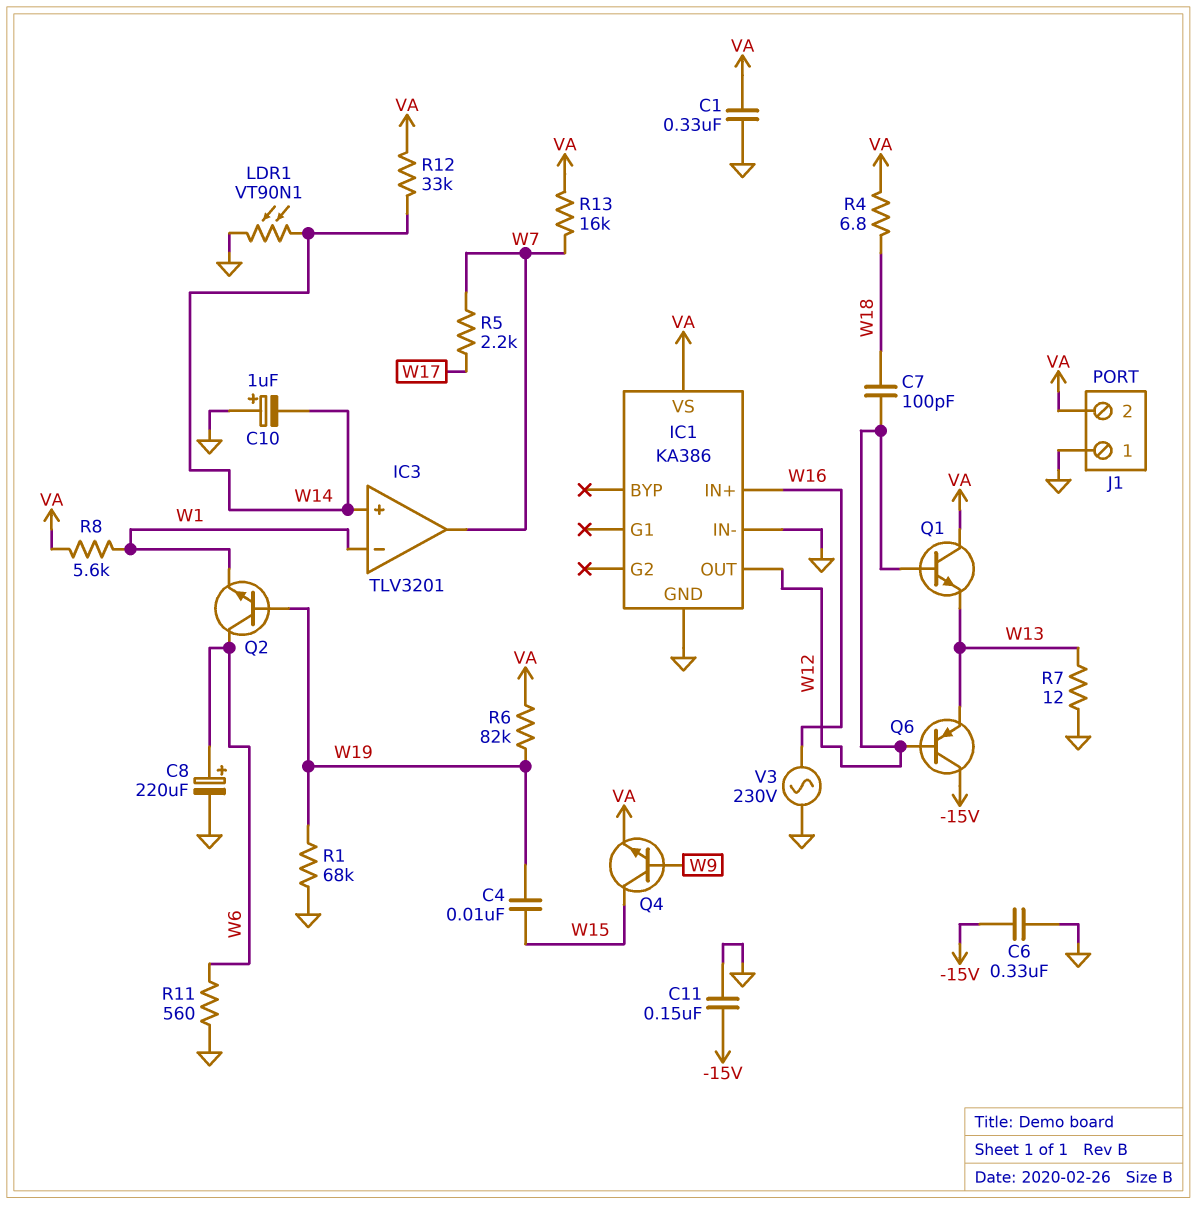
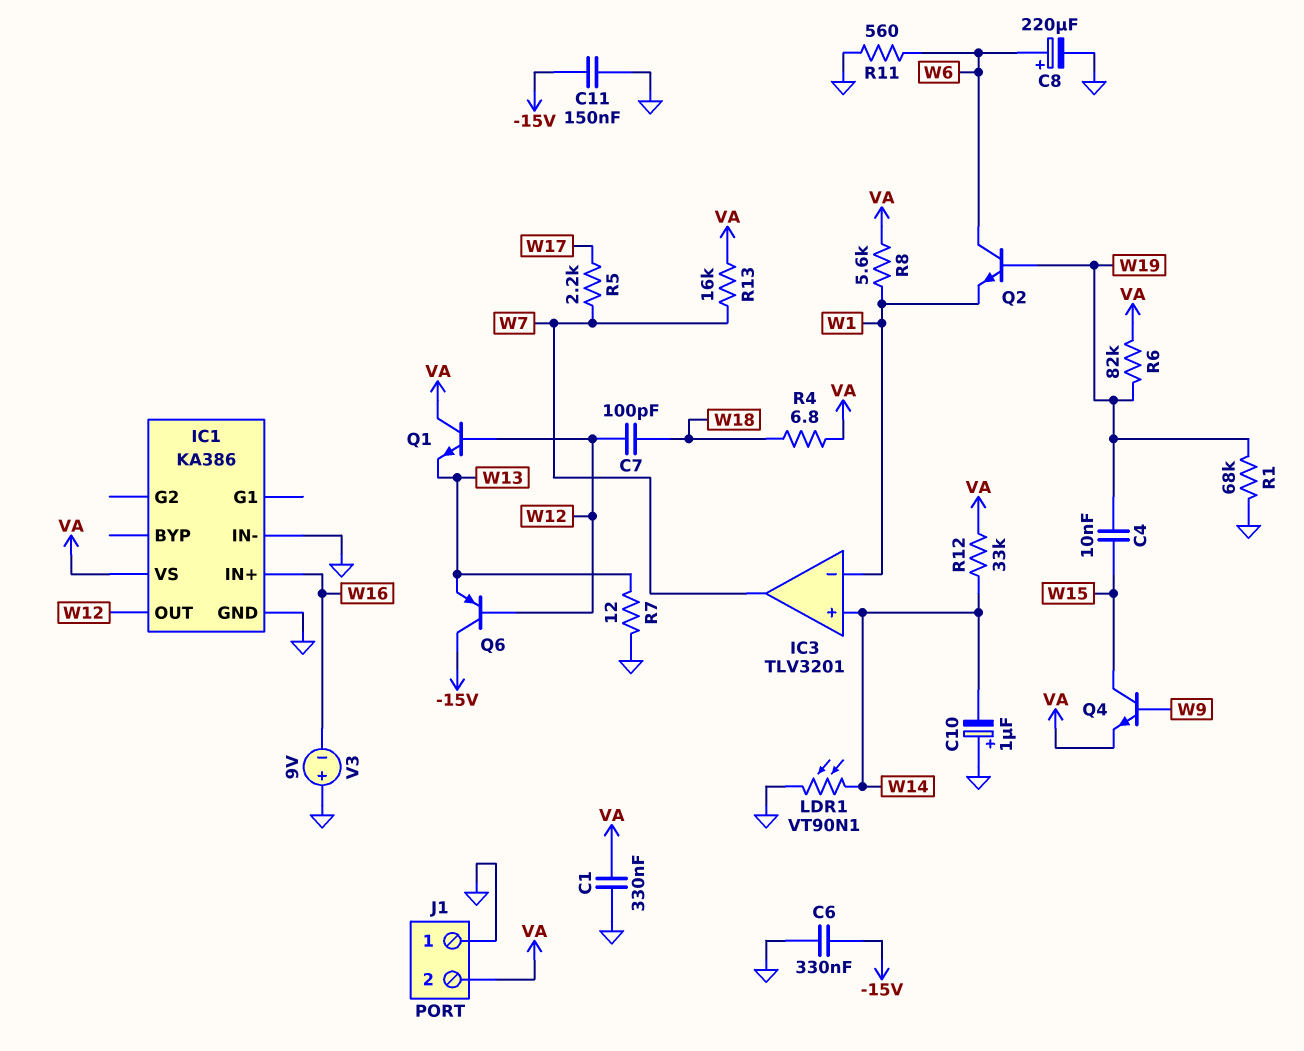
V3: AC 230V (GND, W16) -> 9V (plus GND, minus W16)

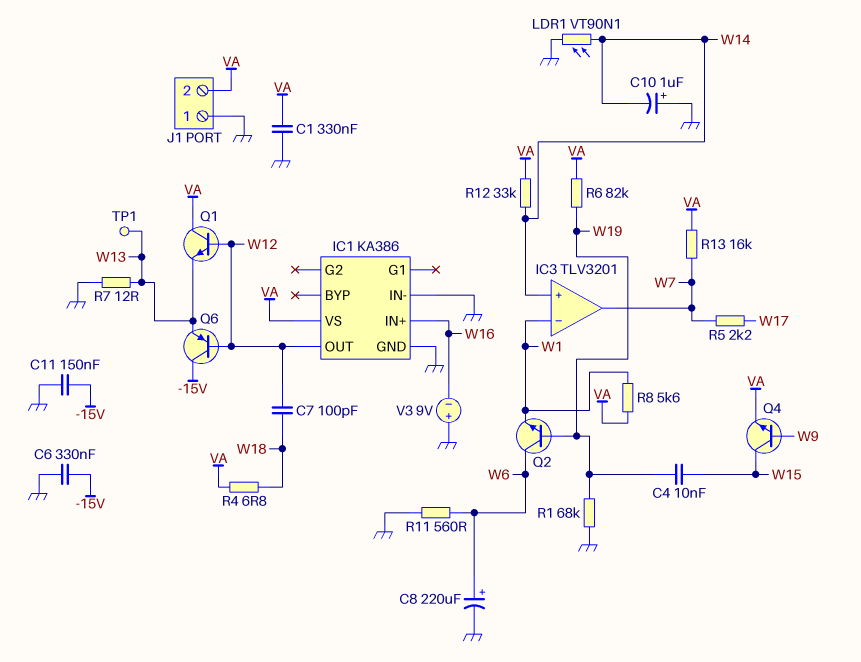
TP1: none -> test point (W13)

